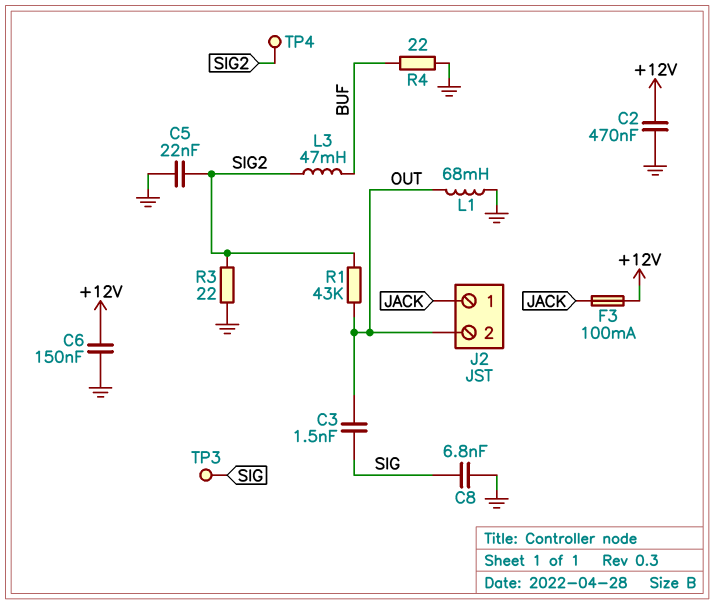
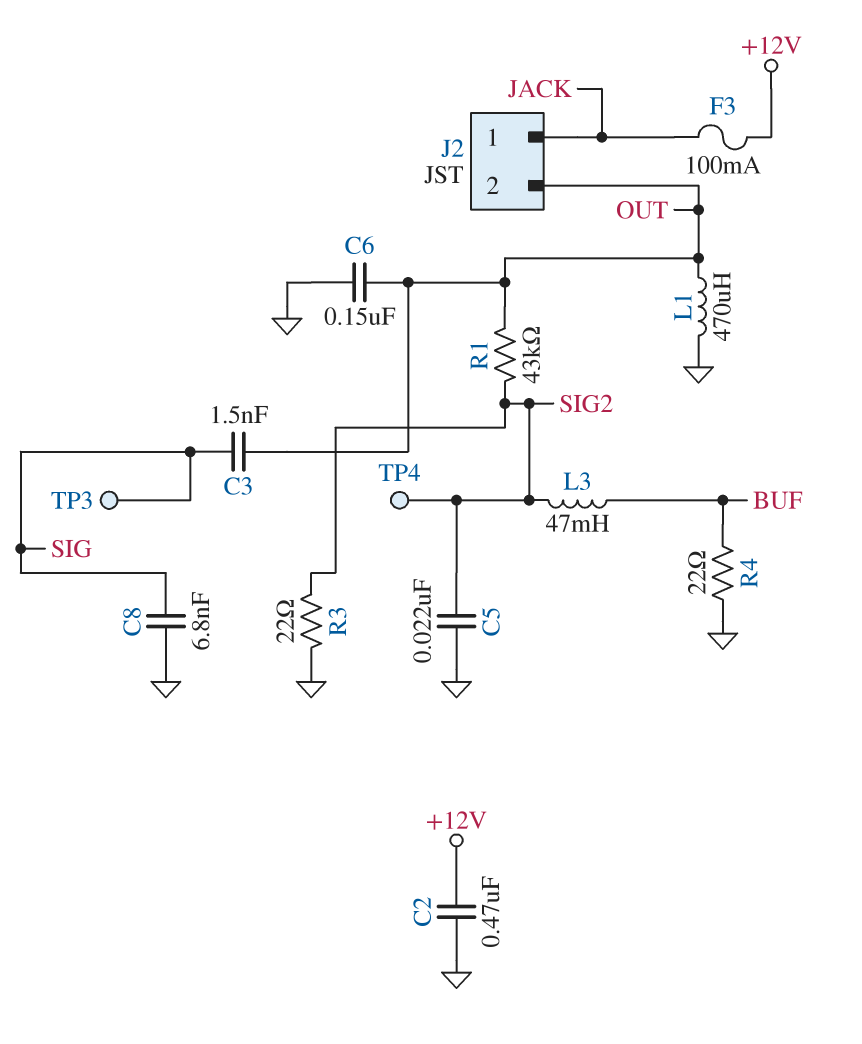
C6: 150nF (+12V, GND) -> 150nF (GND, OUT)
L1: 68mH (GND, OUT) -> 470uH (GND, OUT)

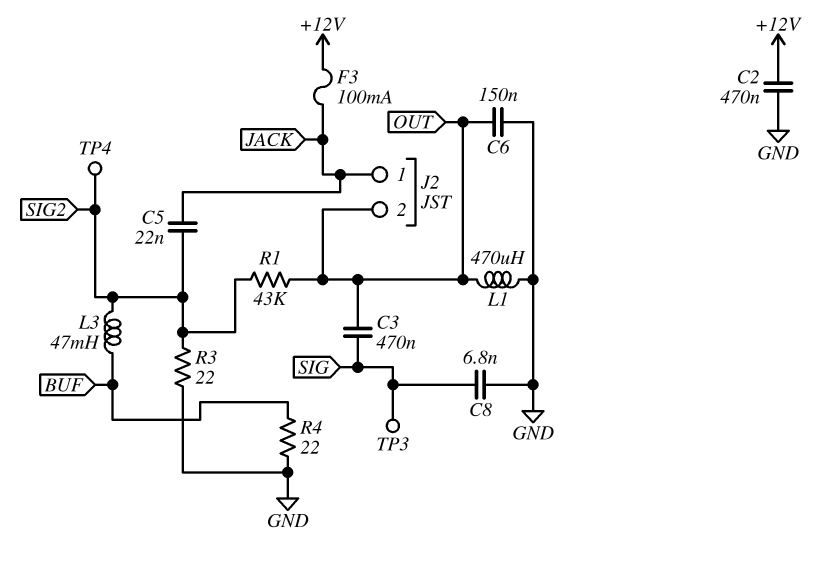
C3: 1.5nF (OUT, SIG) -> 470nF (OUT, SIG)
C5: 22nF (GND, SIG2) -> 22nF (JACK, SIG2)

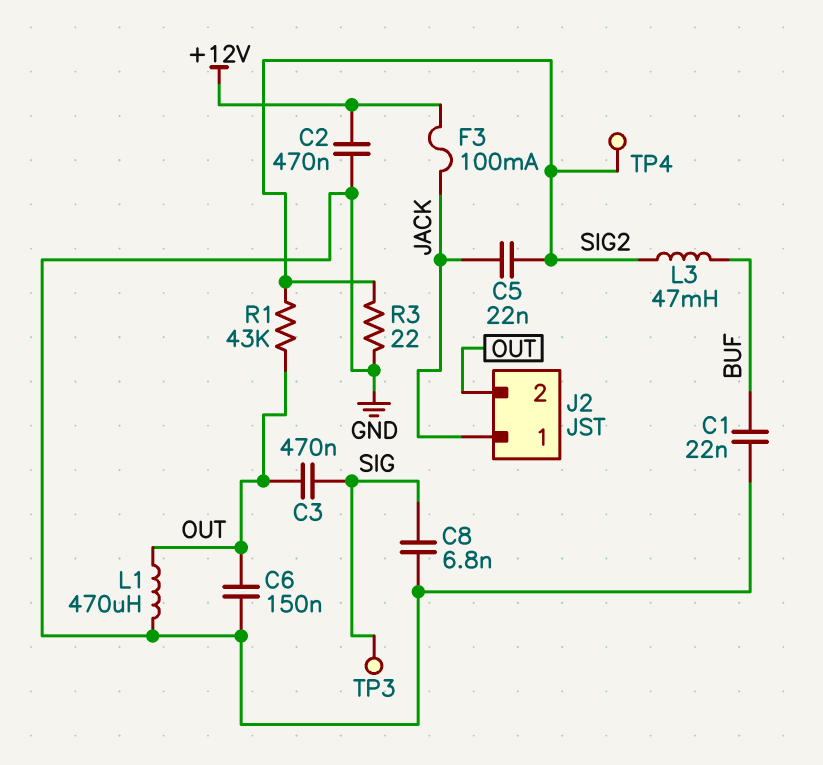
C1: none -> 22nF (BUF, GND)
R4: 22 (BUF, GND) -> none

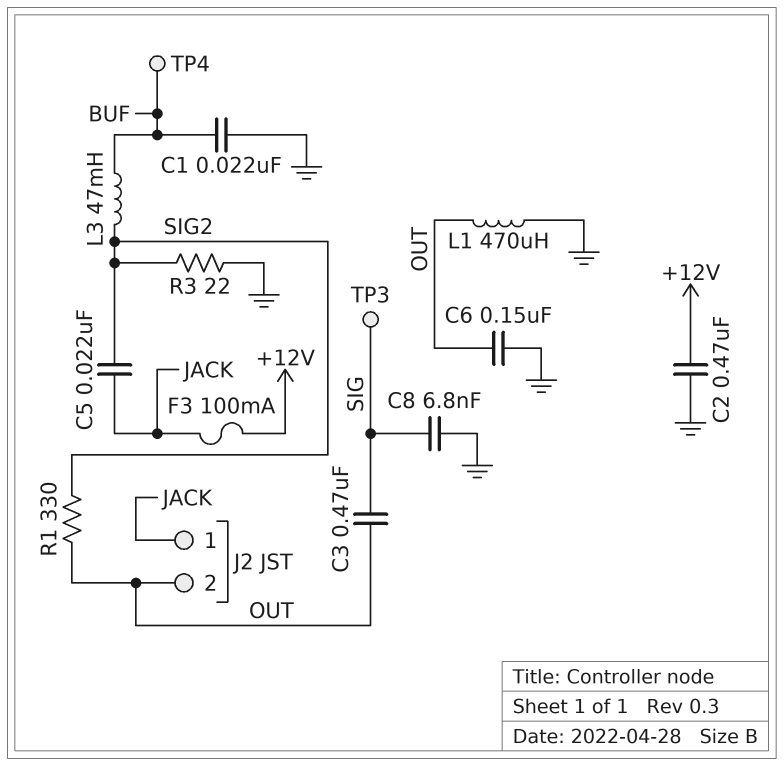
R1: 43k (OUT, SIG2) -> 330 (OUT, SIG2)
TP4: test point (SIG2) -> test point (BUF)

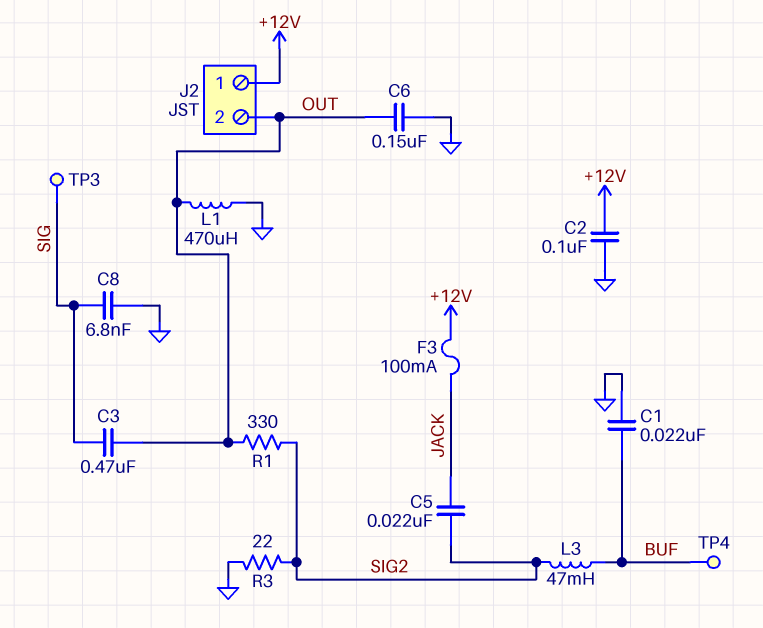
C2: 470nF (+12V, GND) -> 100nF (+12V, GND)
J2 pin 1: JACK -> +12V

